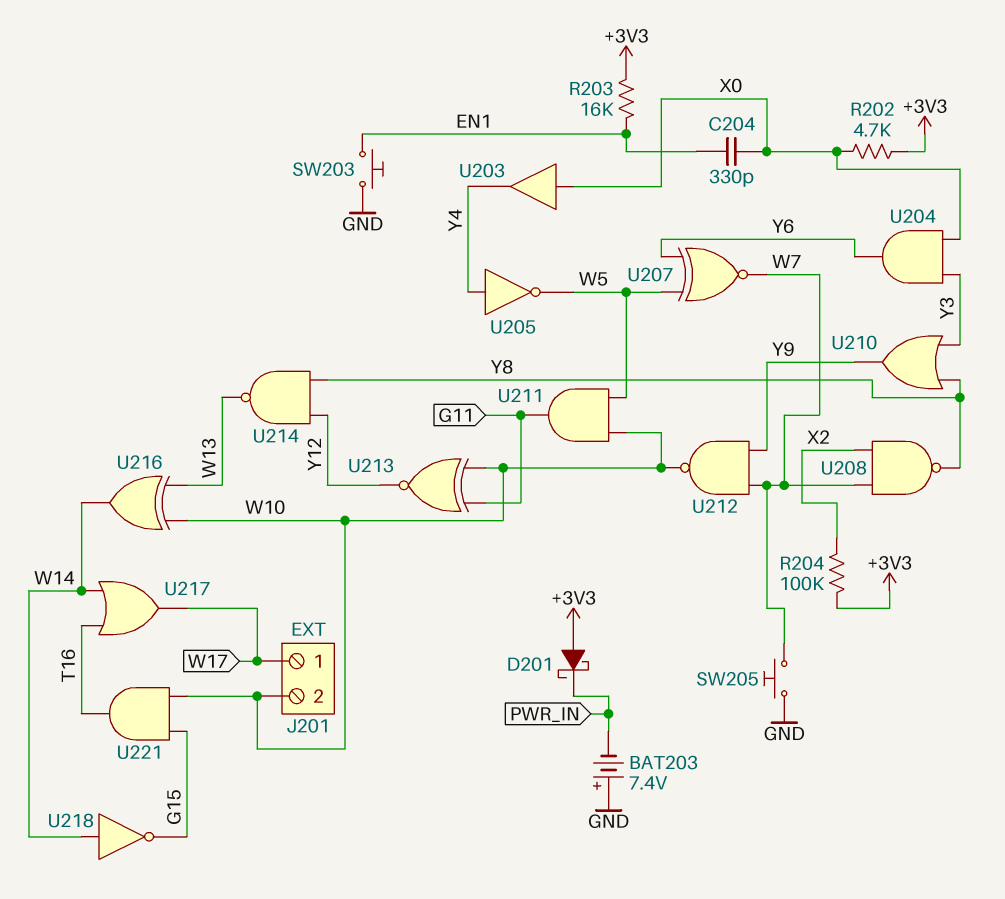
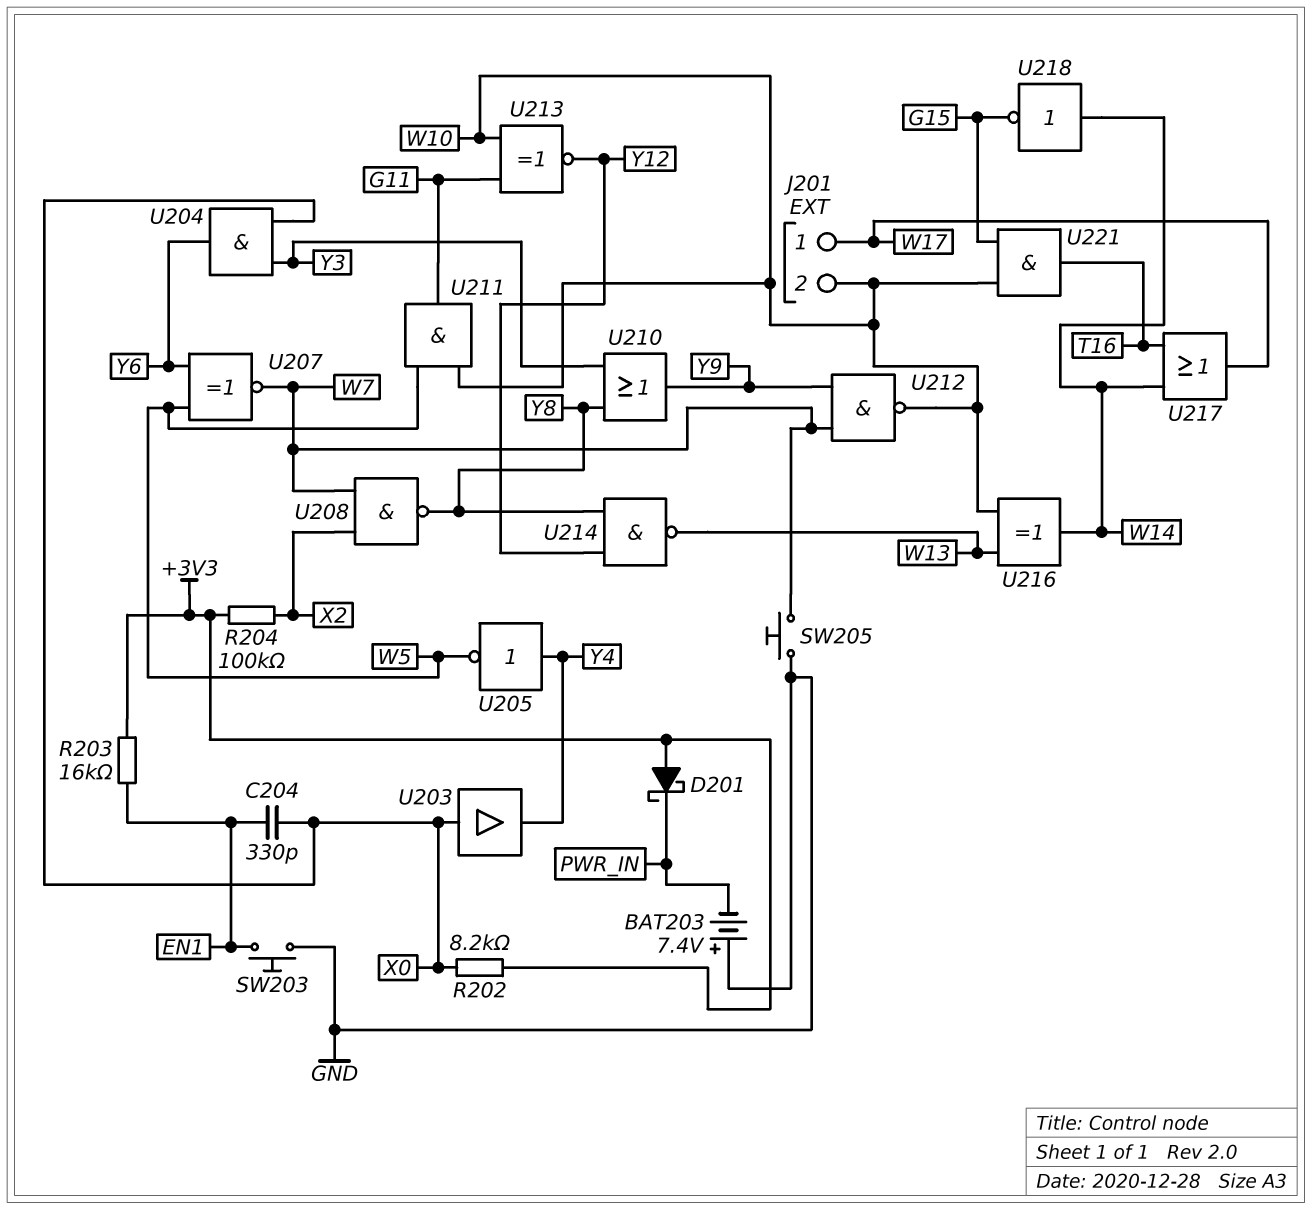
R202: 4.7k (+3V3, X0) -> 8.2k (+3V3, X0)

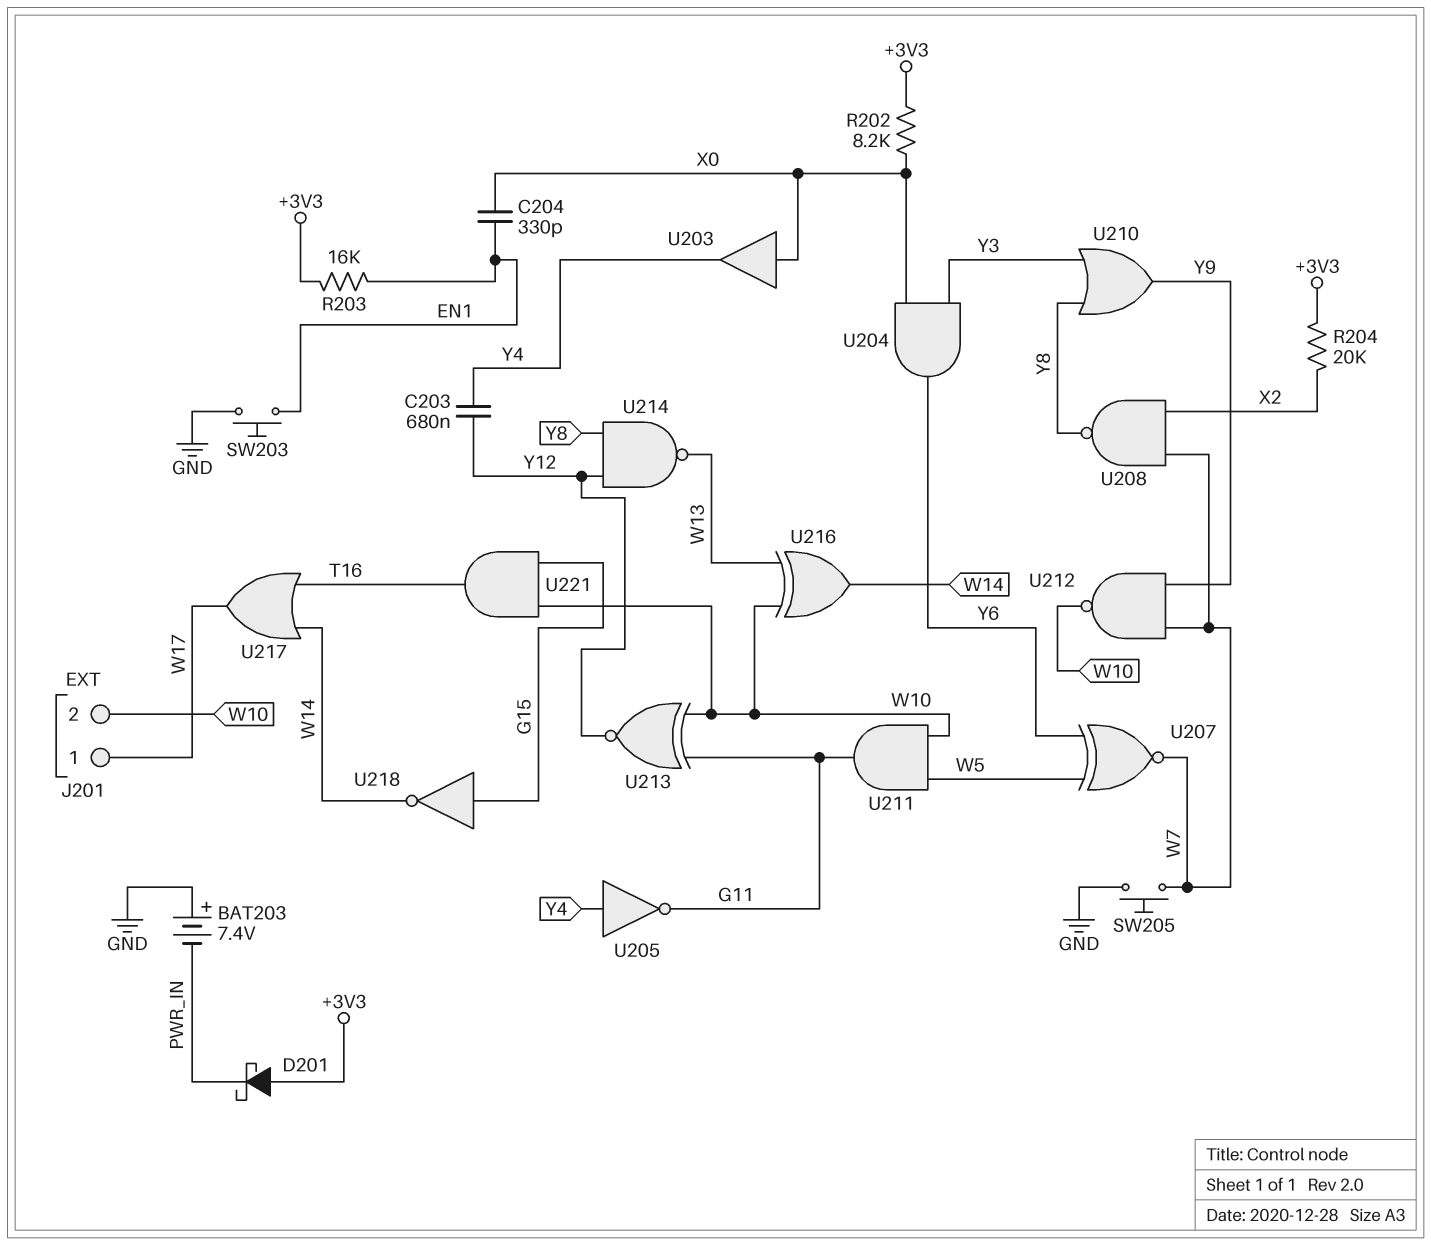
C203: none -> 680nF (Y4, Y12)
R204: 100k (+3V3, X2) -> 20k (+3V3, X2)
U205: NOT (in Y4, out W5) -> NOT (in Y4, out G11)
U218: NOT (in W14, out G15) -> NOT (in G15, out W14)

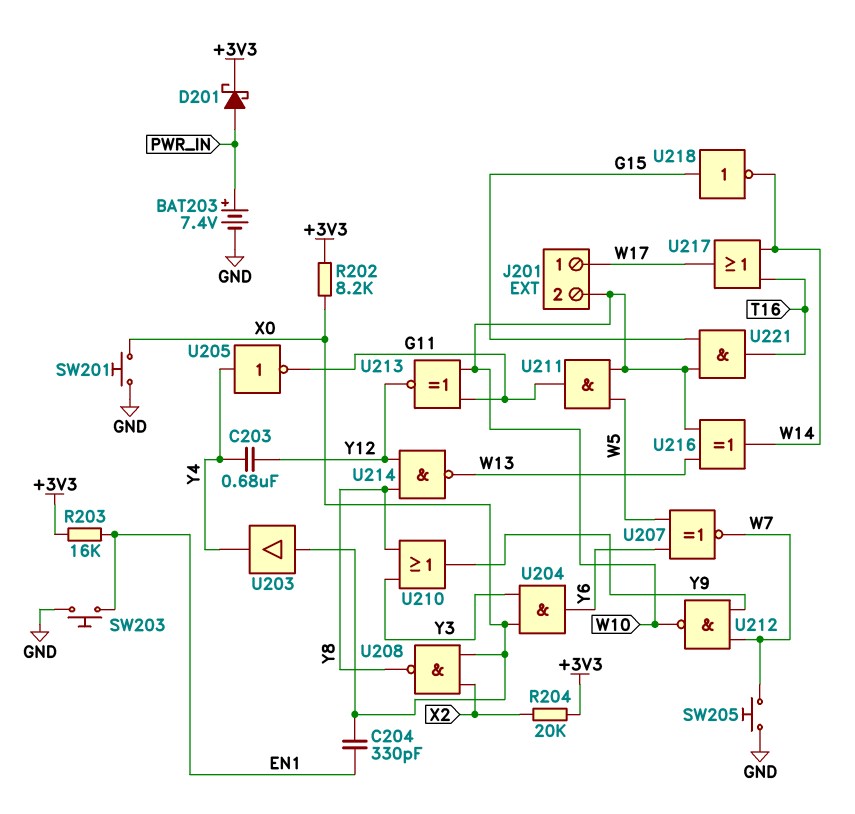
BAT203: 7.4V (plus GND, minus PWR_IN) -> 7.4V (plus PWR_IN, minus GND)
D201: schottky (A +3V3, K PWR_IN) -> schottky (A PWR_IN, K +3V3)
SW201: none -> button (GND, X0)
U208: NAND (in W7, in X2, out Y8) -> NAND (in X0, in X2, out Y8)

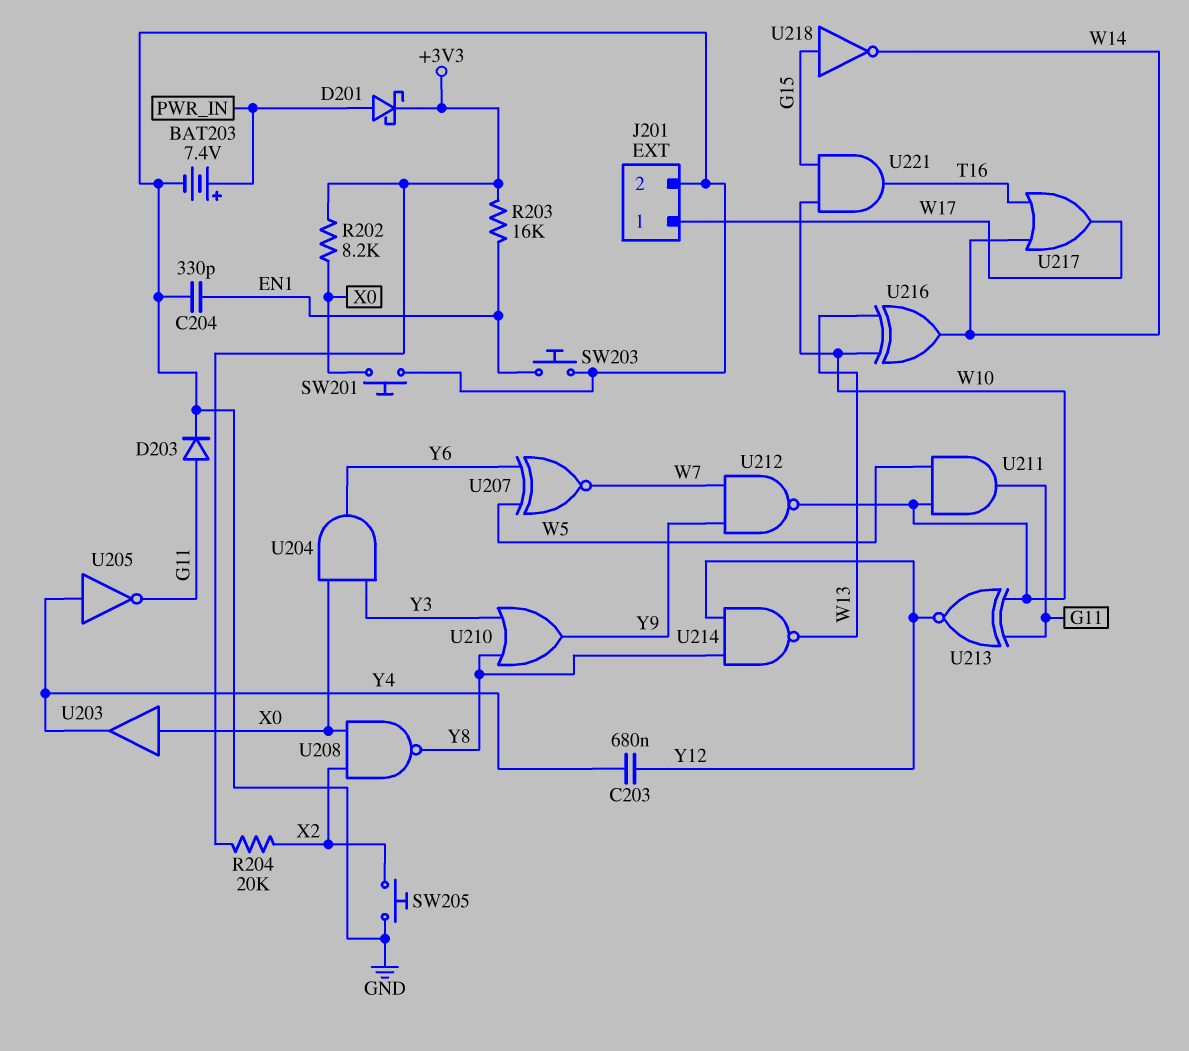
C204: 330pF (EN1, X0) -> 330pF (EN1, GND)
D203: none -> diode (A G11, K GND)
J201 pin 2: W10 -> GND
SW205: button (GND, W7) -> button (GND, X2)

